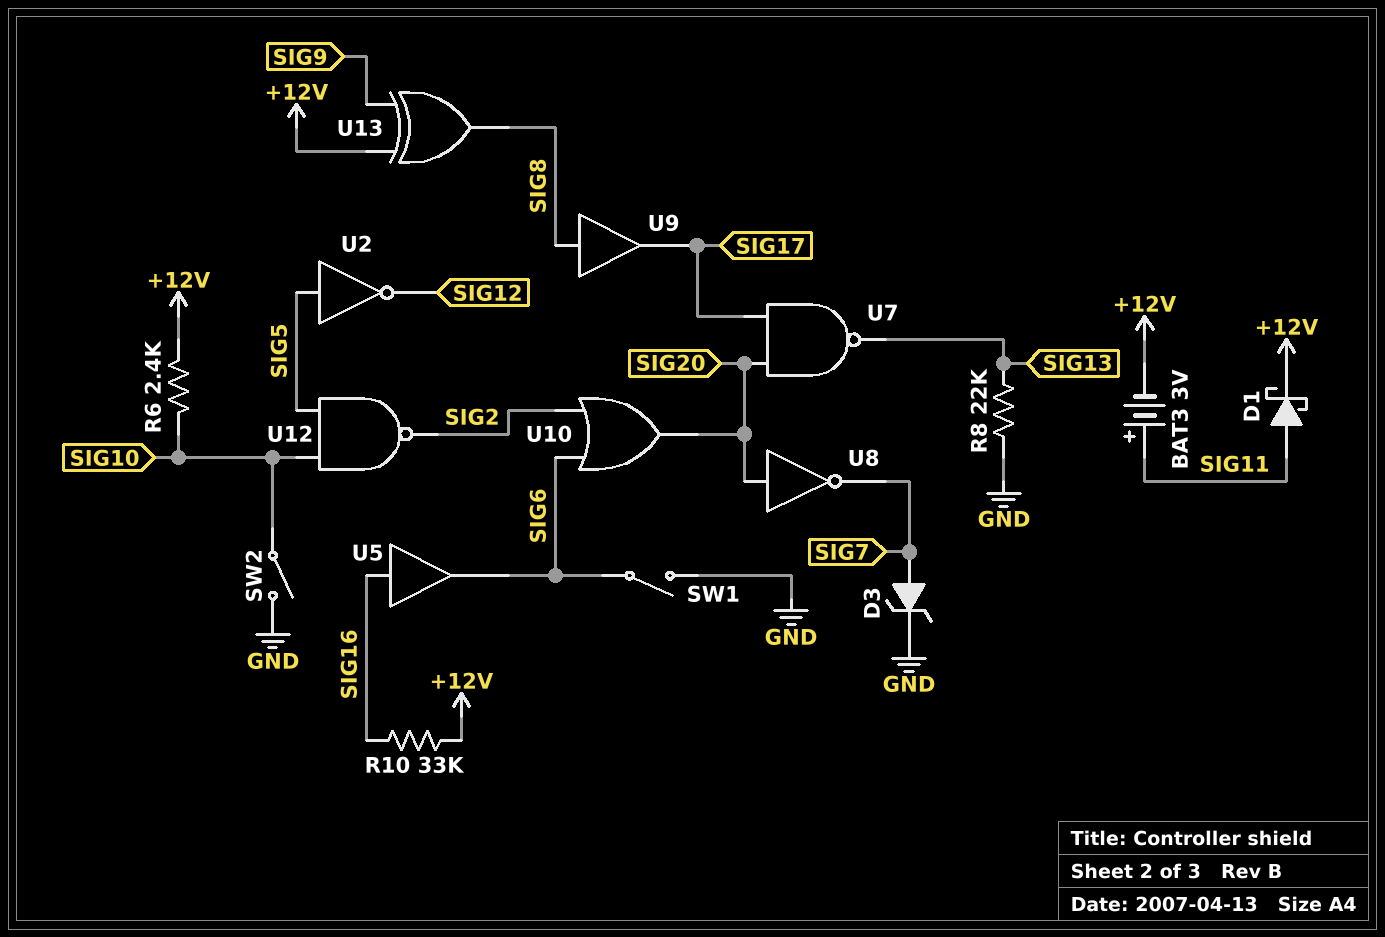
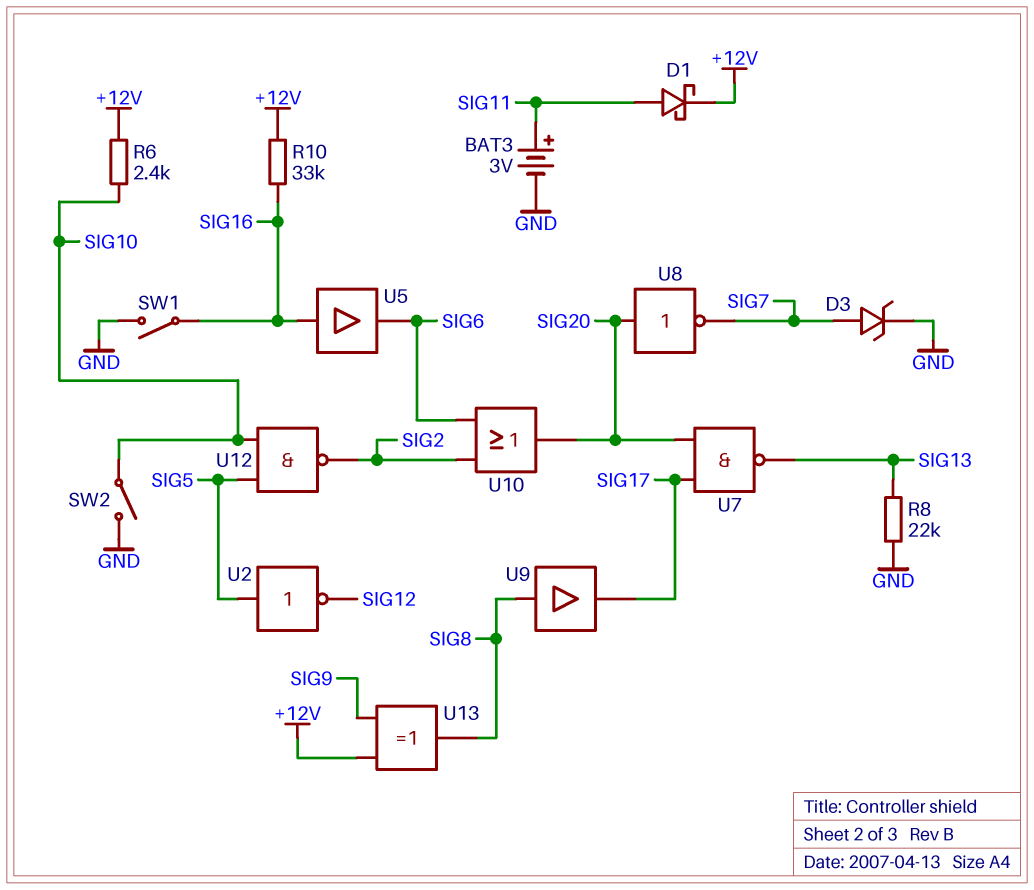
BAT3: 3V (plus SIG11, minus +12V) -> 3V (plus SIG11, minus GND)
SW1: switch (GND, SIG6) -> switch (GND, SIG16)

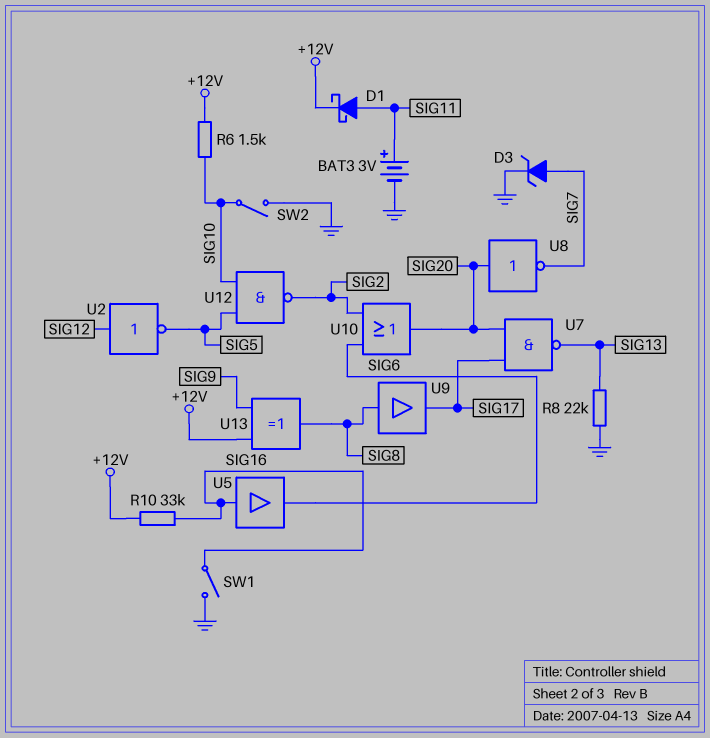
R6: 2.4k (+12V, SIG10) -> 1.5k (+12V, SIG10)
U2: NOT (in SIG5, out SIG12) -> NOT (in SIG12, out SIG5)

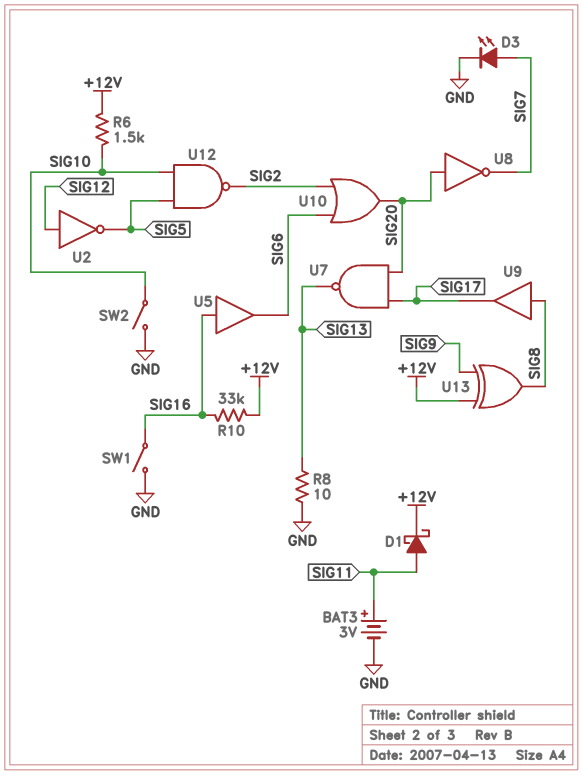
D3: zener (A SIG7, K GND) -> LED (A SIG7, K GND)
R8: 22k (GND, SIG13) -> 10 (GND, SIG13)

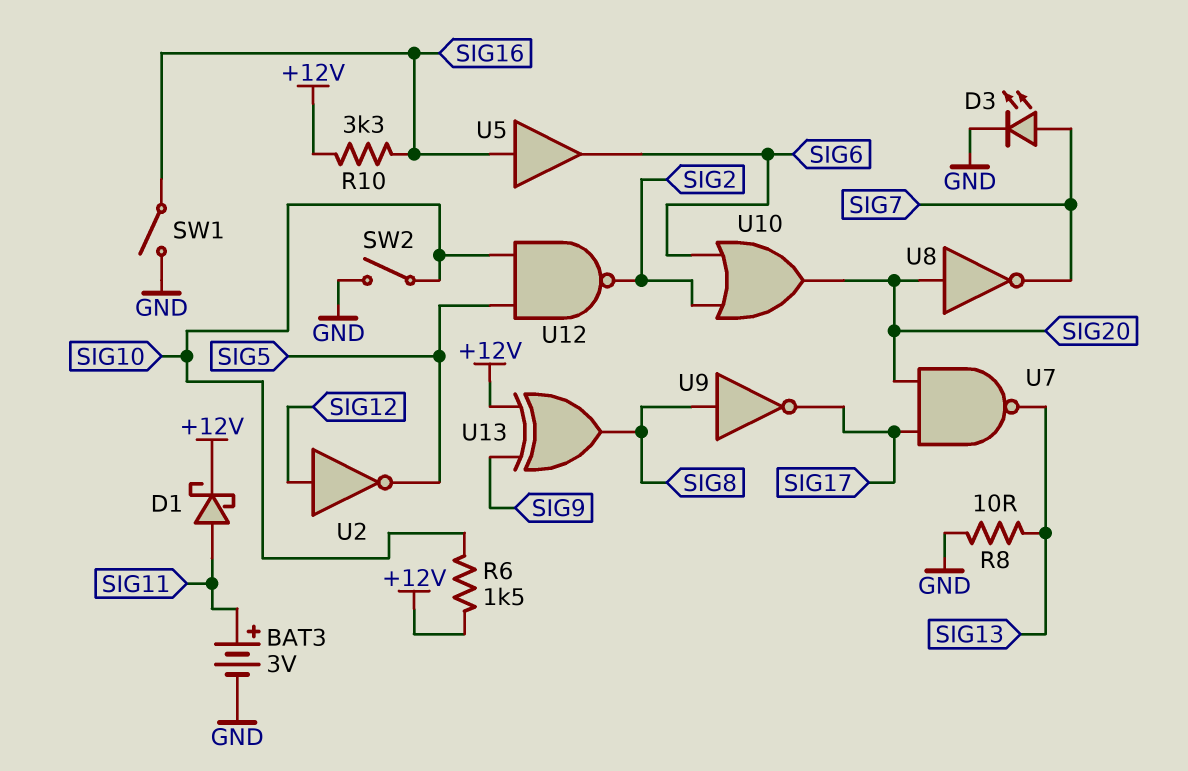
R10: 33k (+12V, SIG16) -> 3.3k (+12V, SIG16)
U9: buffer (in SIG8, out SIG17) -> NOT (in SIG8, out SIG17)

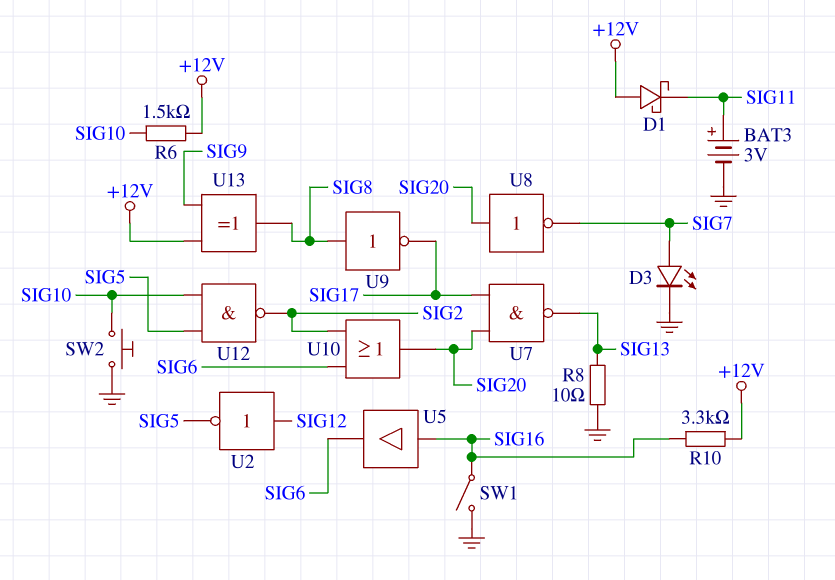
D1: schottky (A SIG11, K +12V) -> schottky (A +12V, K SIG11)
SW2: switch (GND, SIG10) -> button (GND, SIG10)

